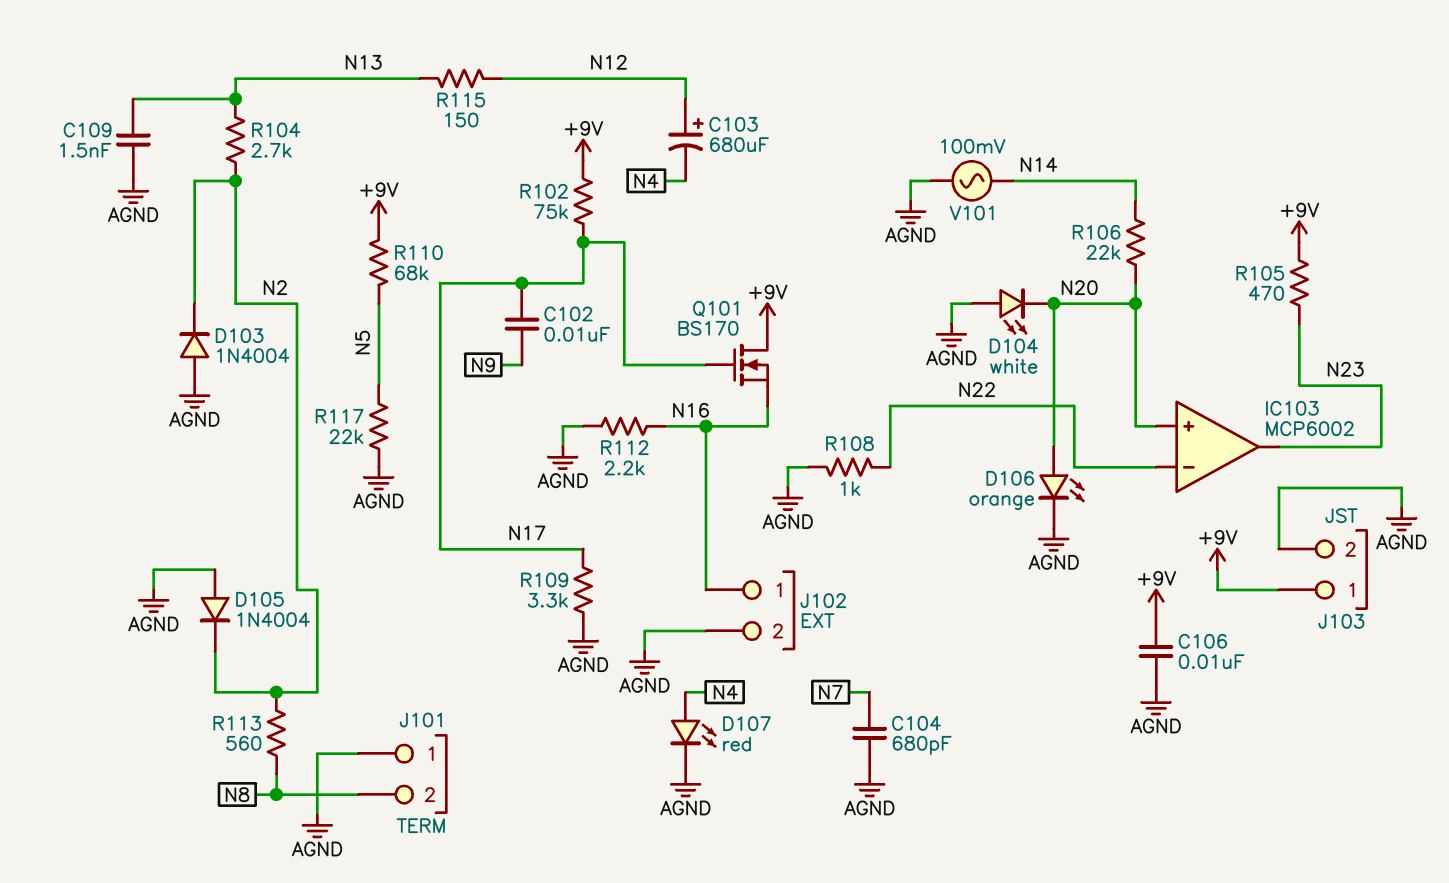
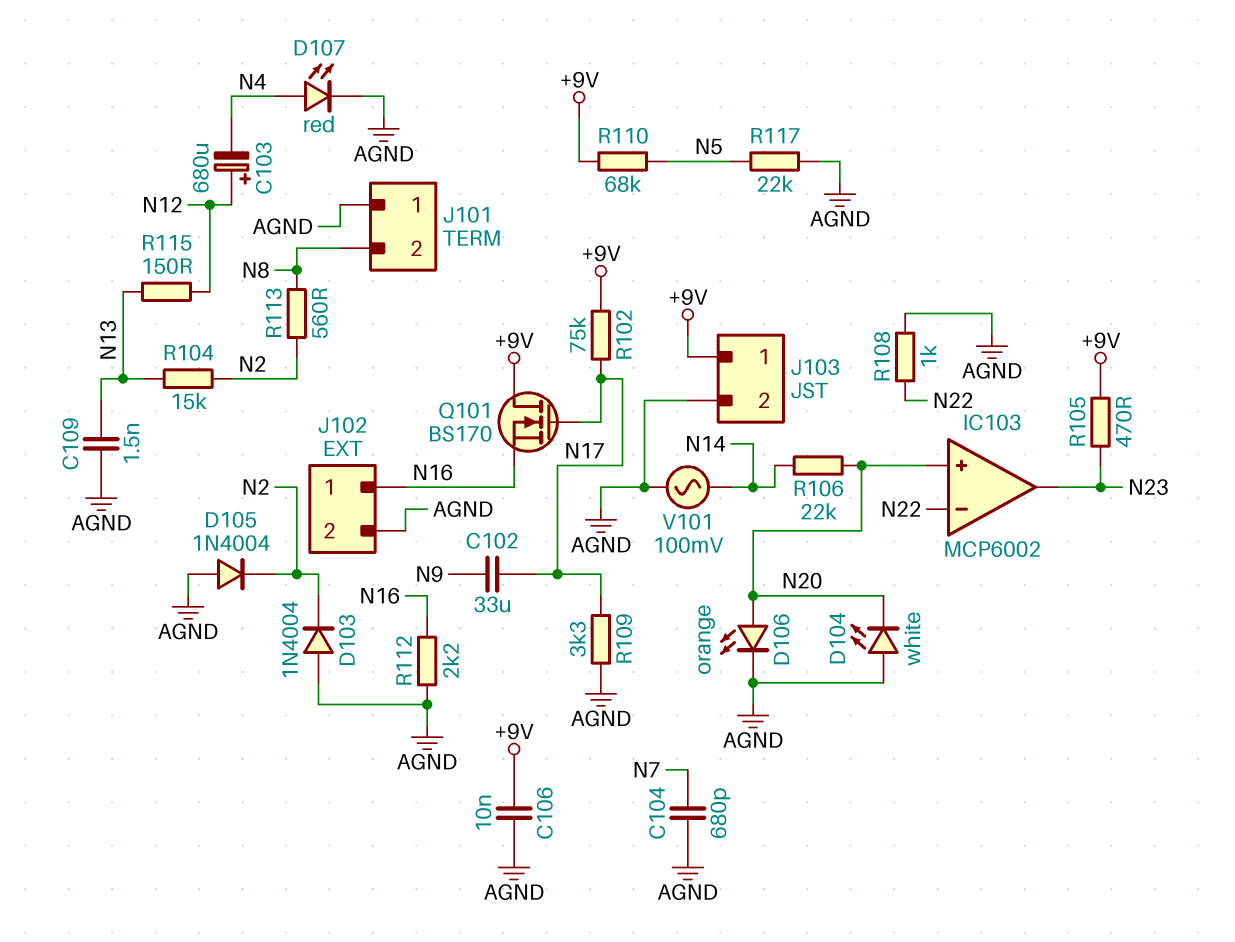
C102: 10nF (N9, N17) -> 33uF (N9, N17)
R104: 2.7k (N2, N13) -> 15k (N2, N13)

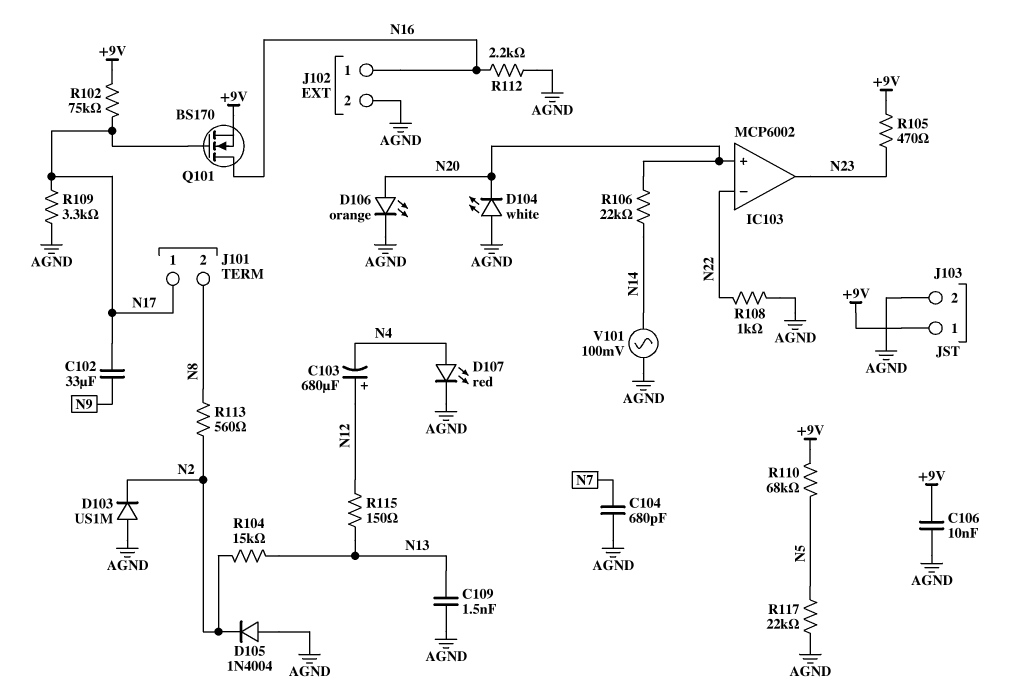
D103: diode 1N4004 (A AGND, K N2) -> diode US1M (A AGND, K N2)
J101 pin 1: AGND -> N17
Q101: NMOS BS170 (G N17, D +9V, S N16) -> NMOS BS170 (G N17, D N16, S +9V)

